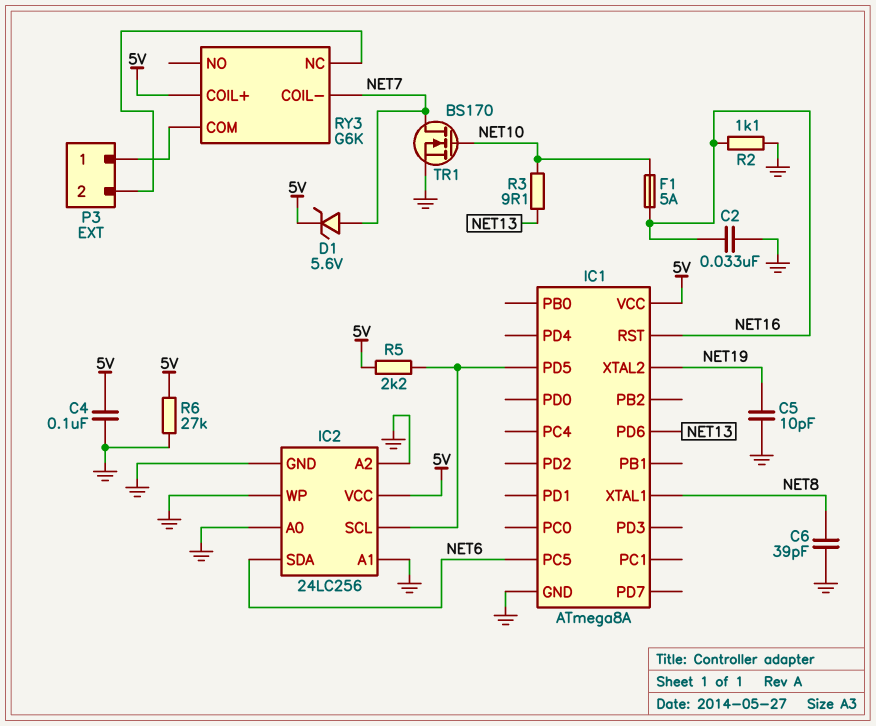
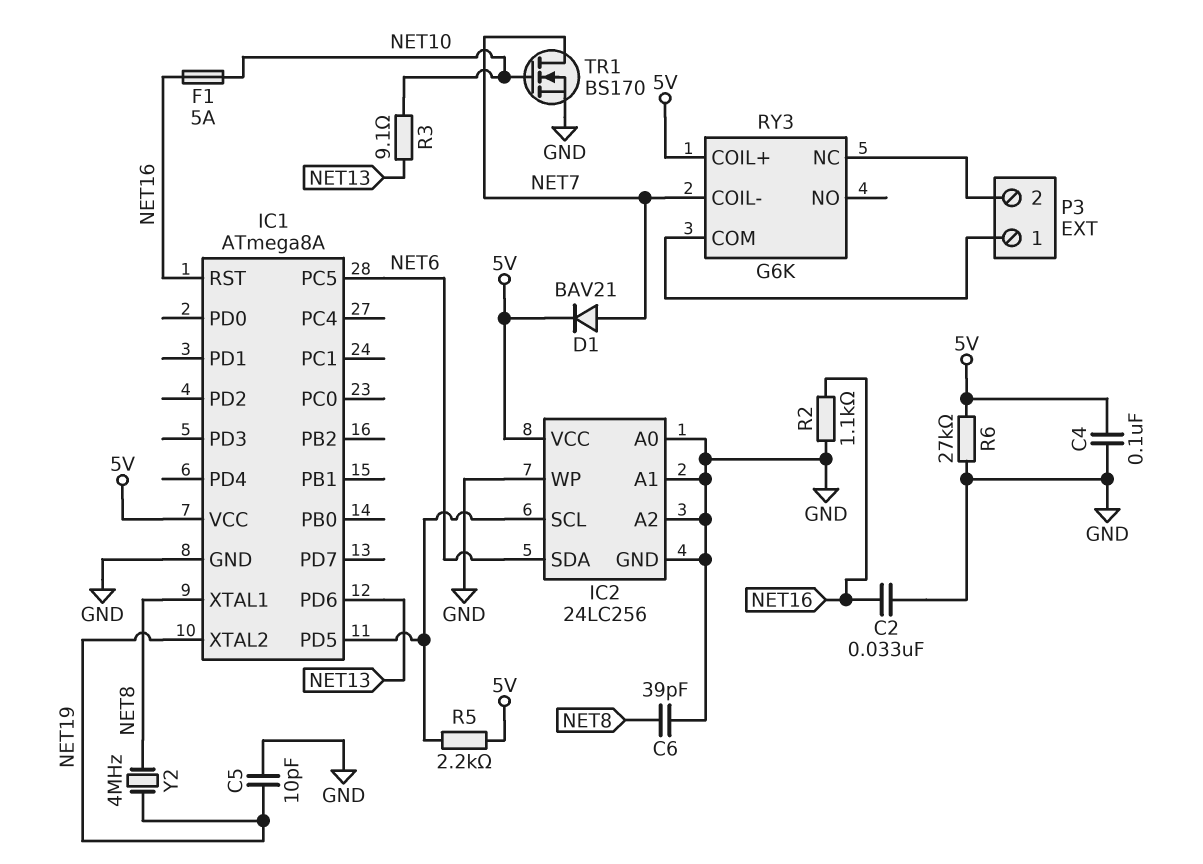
D1: zener 5.6V (A NET7, K 5V) -> diode BAV21 (A NET7, K 5V)
Y2: none -> 4MHz (NET8, NET19)

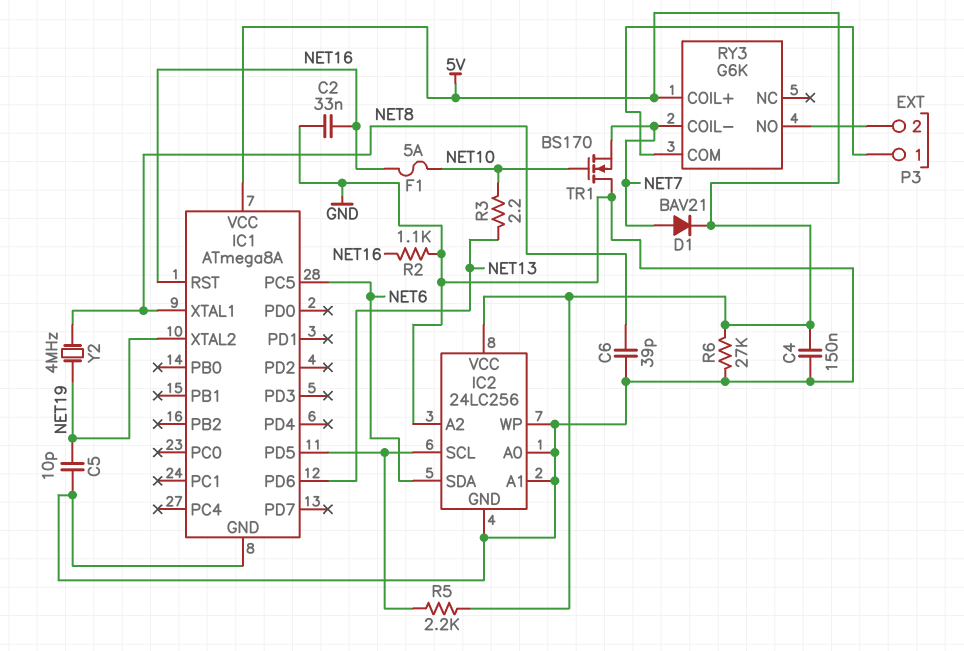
C4: 100nF (5V, GND) -> 150nF (5V, GND)
R3: 9.1 (NET10, NET13) -> 2.2 (NET10, NET13)
RY3 pin NC: P3/2 -> none
RY3 pin NO: none -> P3/2
TR1: NMOS BS170 (G NET10, D NET7, S GND) -> NMOS BS170 (G NET10, D GND, S NET7)

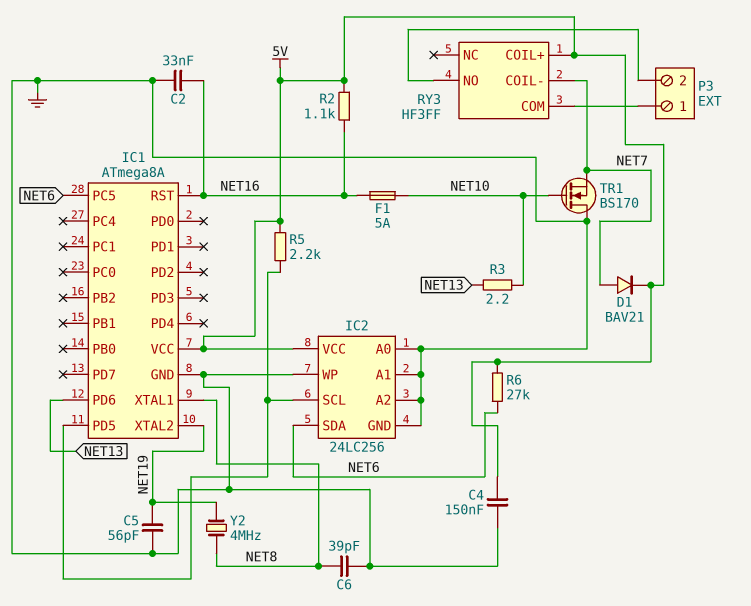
C5: 10pF (GND, NET19) -> 56pF (GND, NET19)
R2: 1.1k (GND, NET16) -> 1.1k (5V, NET16)
R6: 27k (5V, GND) -> 27k (5V, NET6)
RY3: G6K -> HF3FF

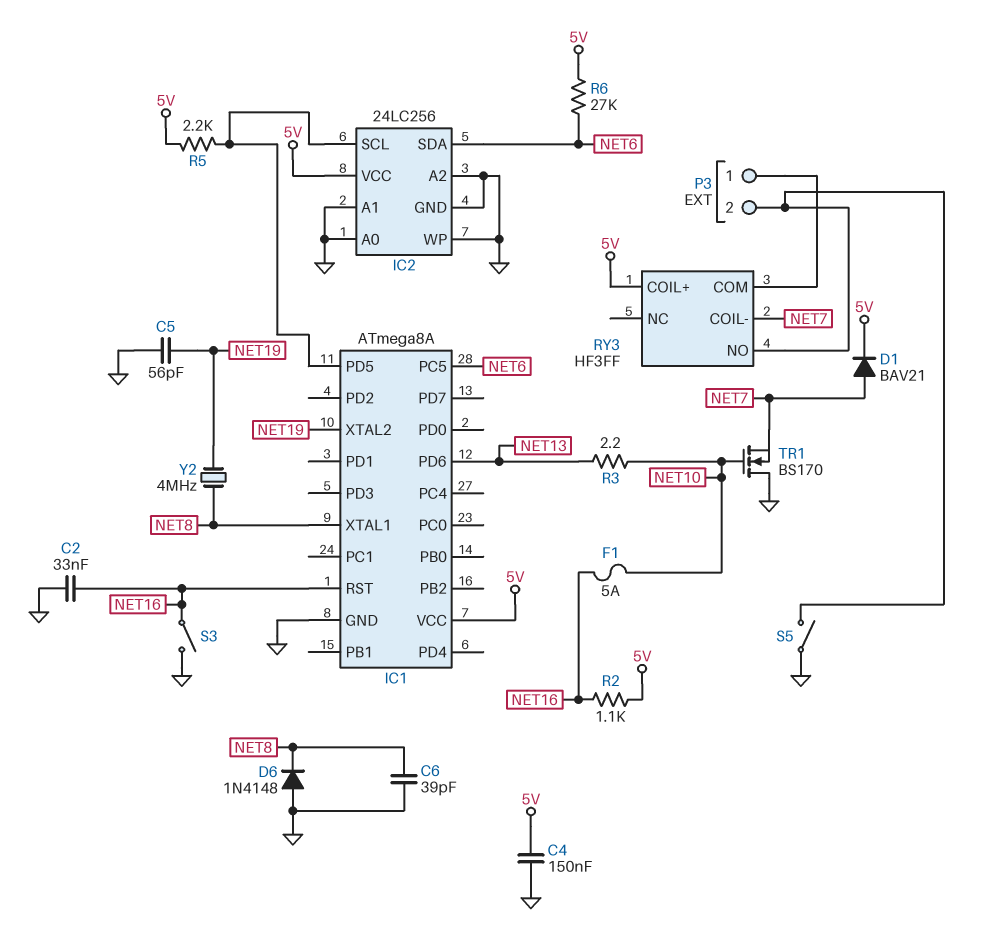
D6: none -> diode 1N4148 (A GND, K NET8)
S3: none -> switch (GND, NET16)
S5: none -> switch (GND, P3/2)

